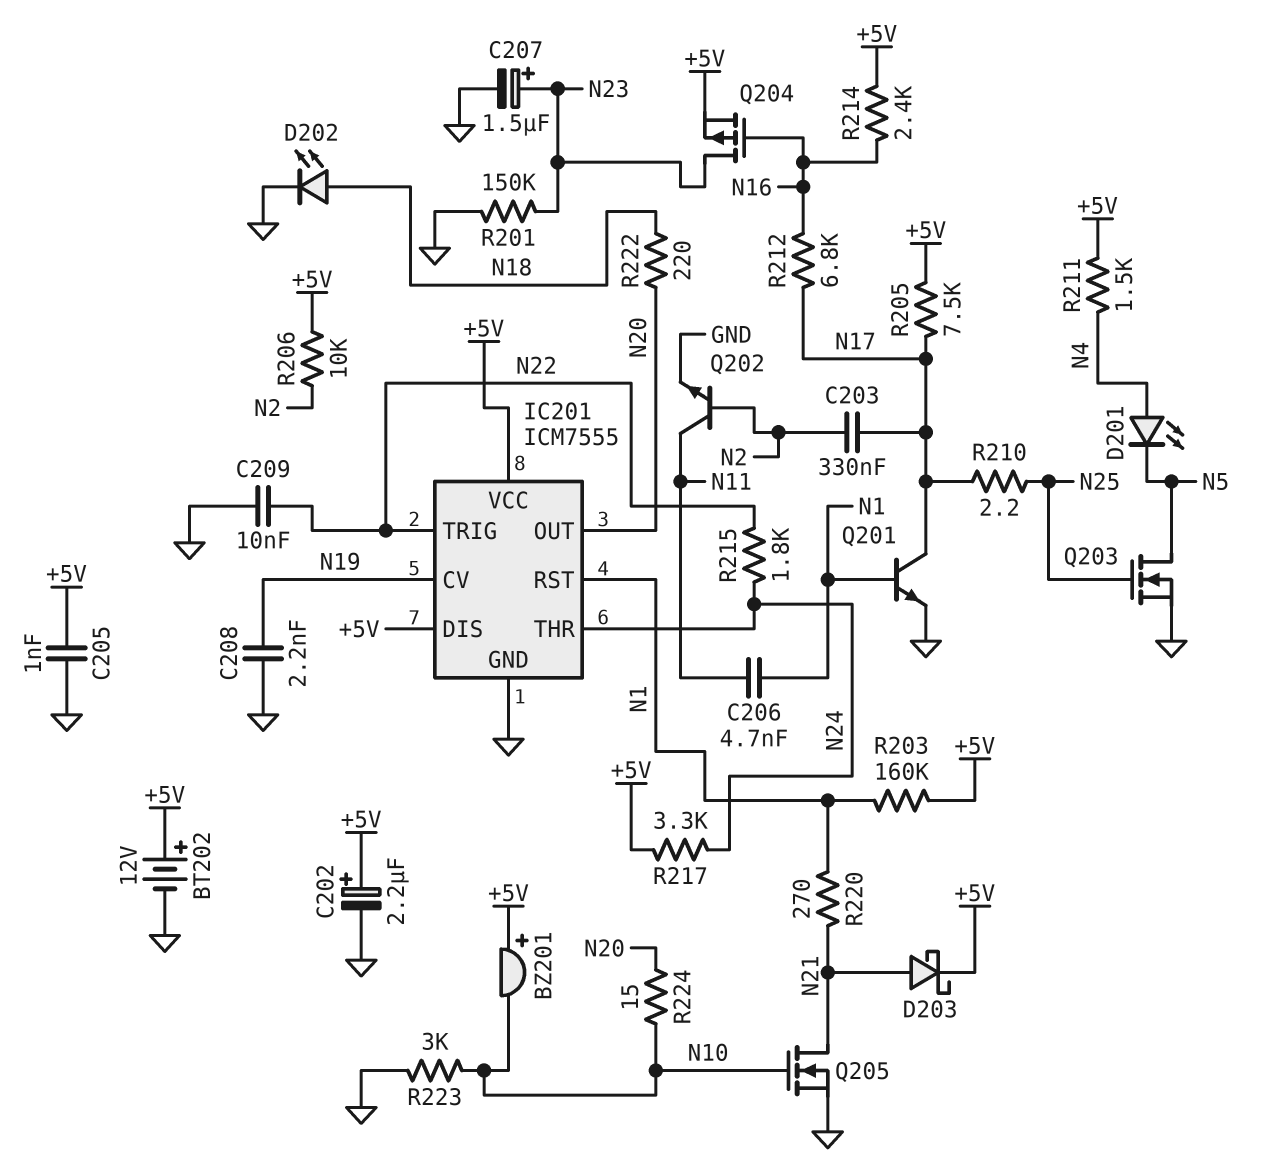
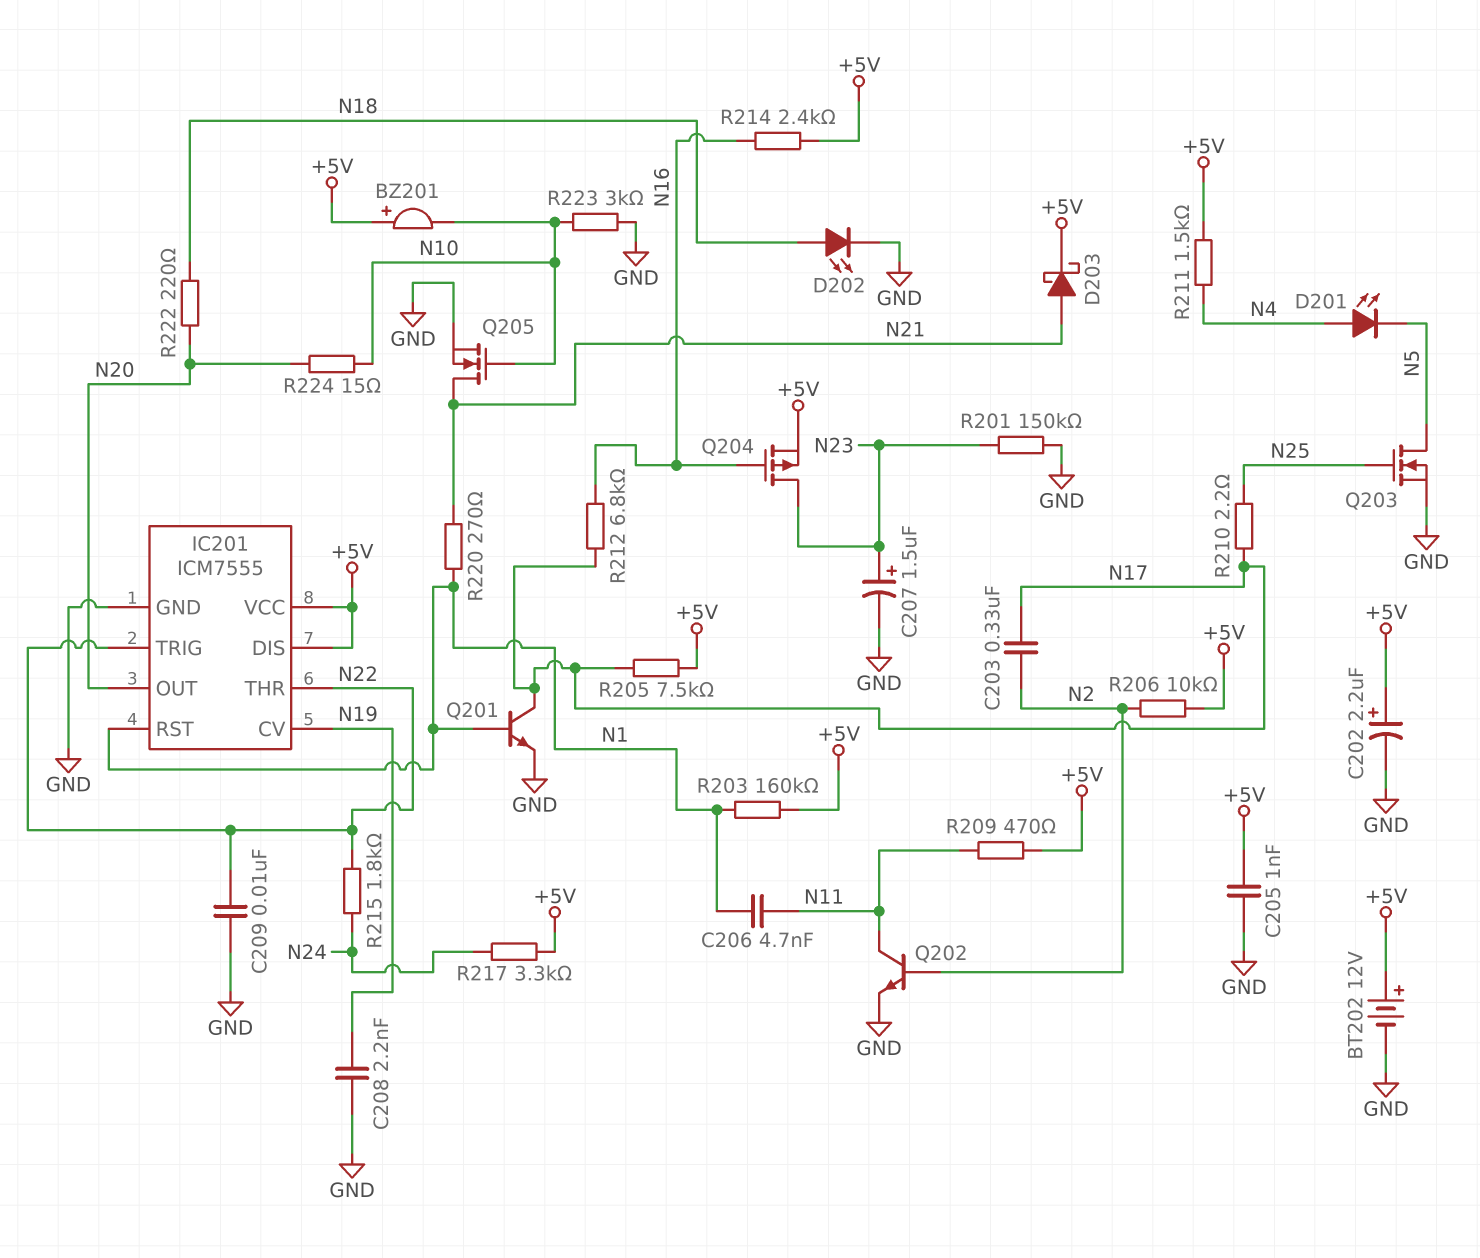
IC201 pin THR: N24 -> N22
R209: none -> 470 (+5V, N11)

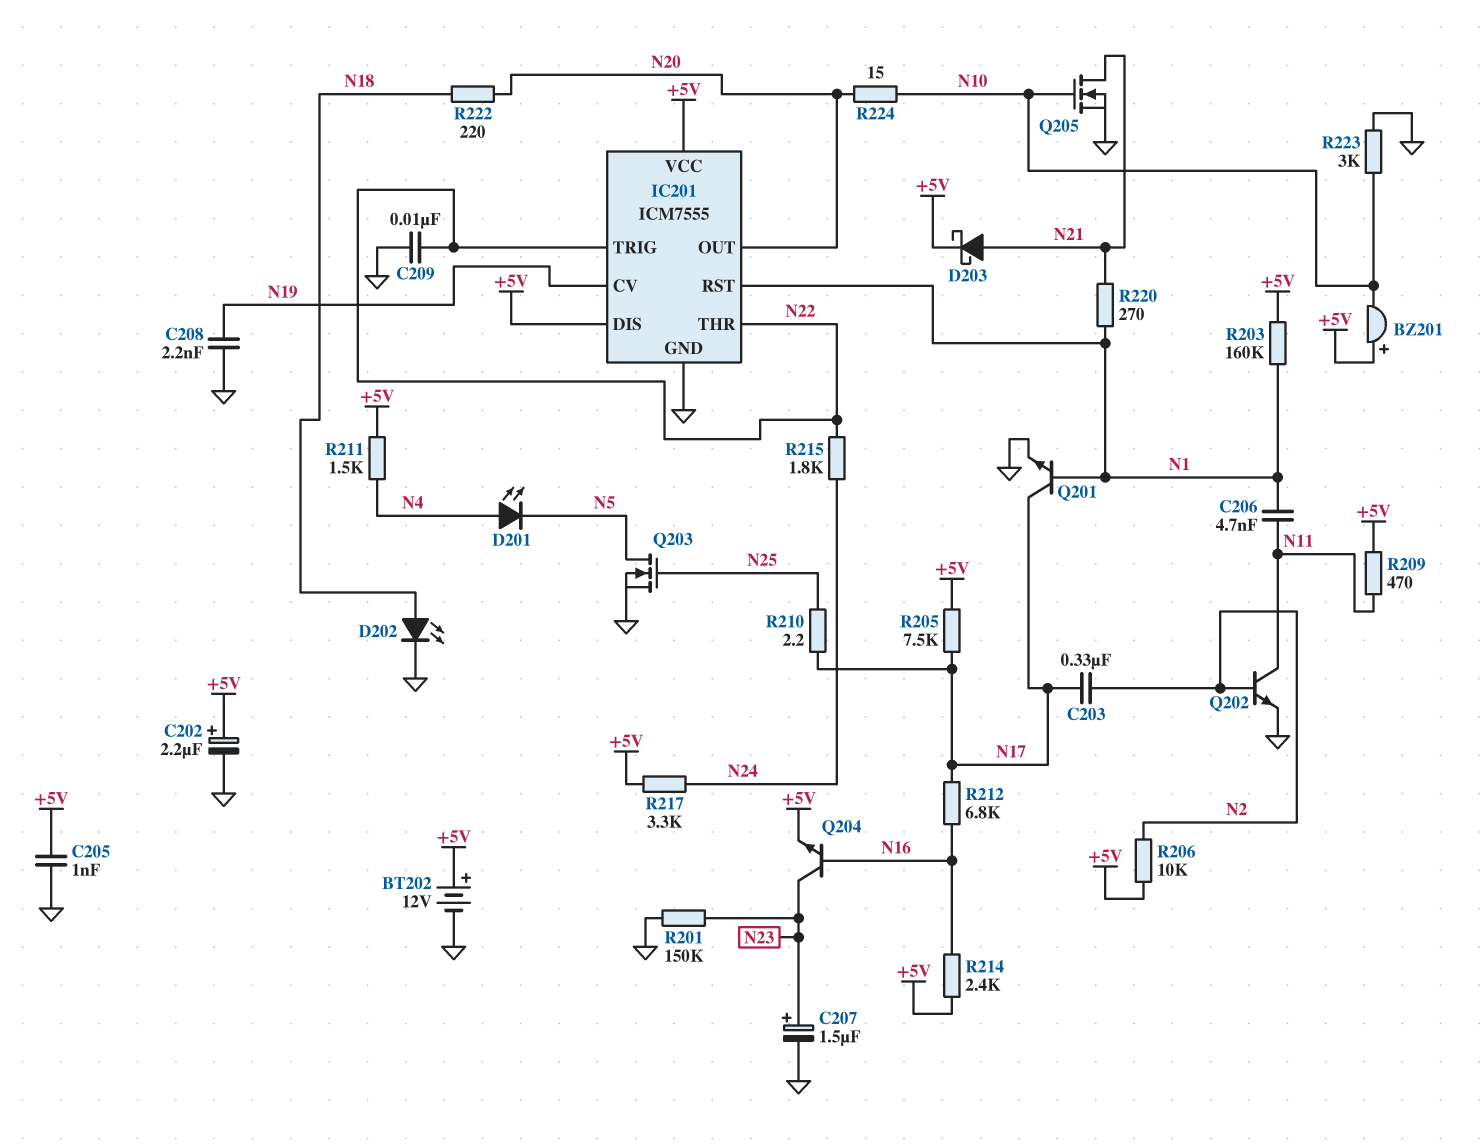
Q204: PMOS (G N16, D N23, S +5V) -> NPN (B N16, C N23, E +5V)

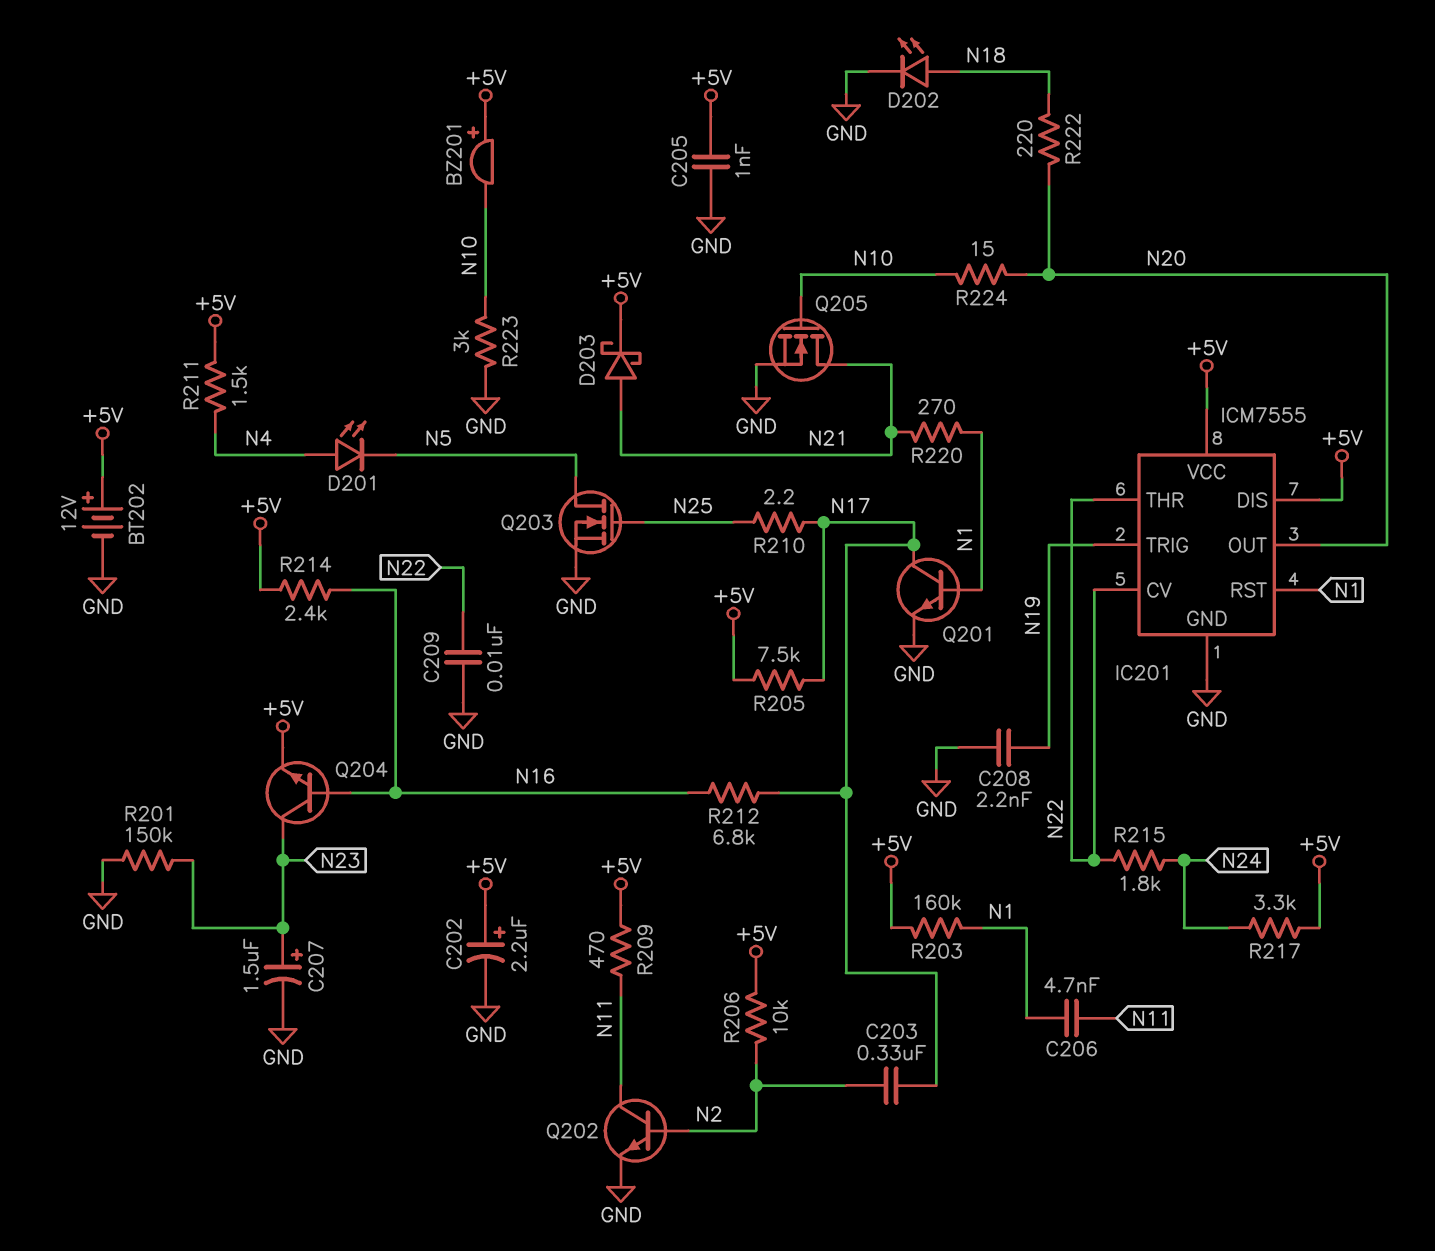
IC201 pin CV: N19 -> N22
IC201 pin TRIG: N22 -> N19

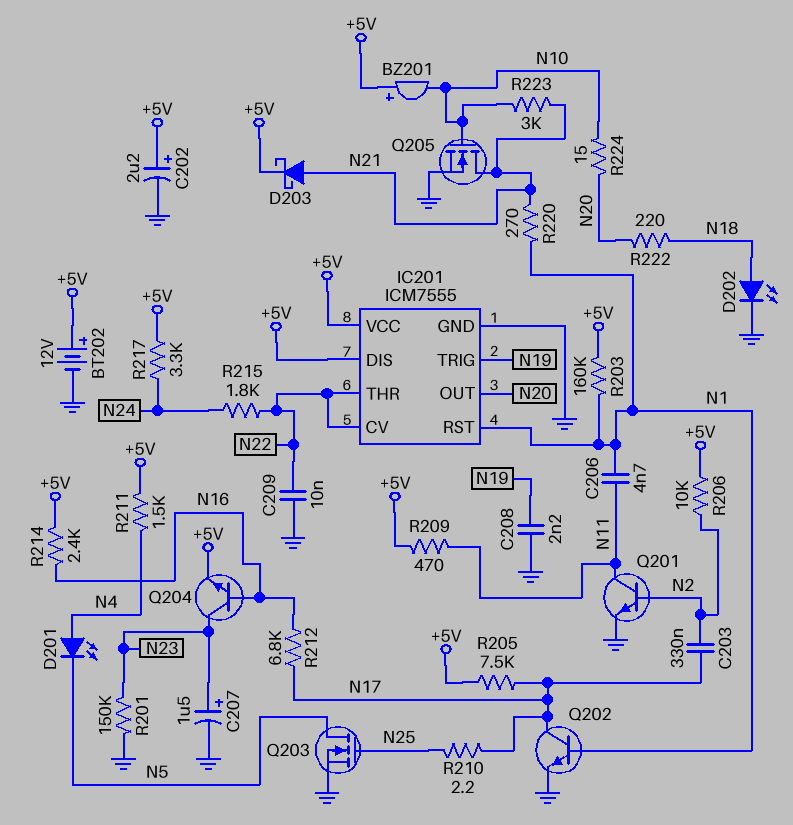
C205: 1nF (+5V, GND) -> none
Q201: NPN (B N1, C N17, E GND) -> NPN (B N2, C N11, E GND)
Q202: NPN (B N2, C N11, E GND) -> NPN (B N1, C N17, E GND)
R223: 3k (GND, N10) -> 3k (N10, N21)

